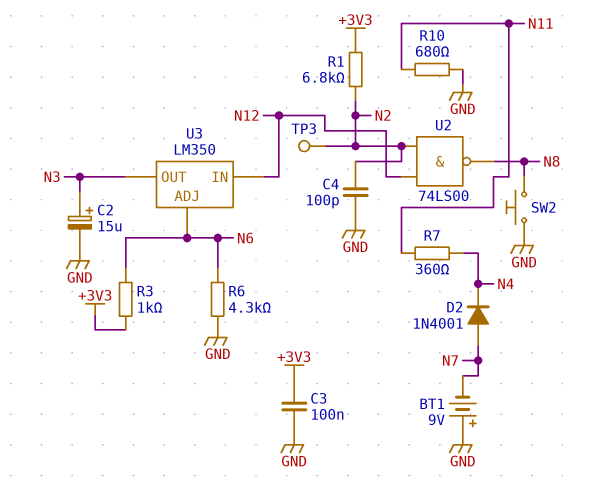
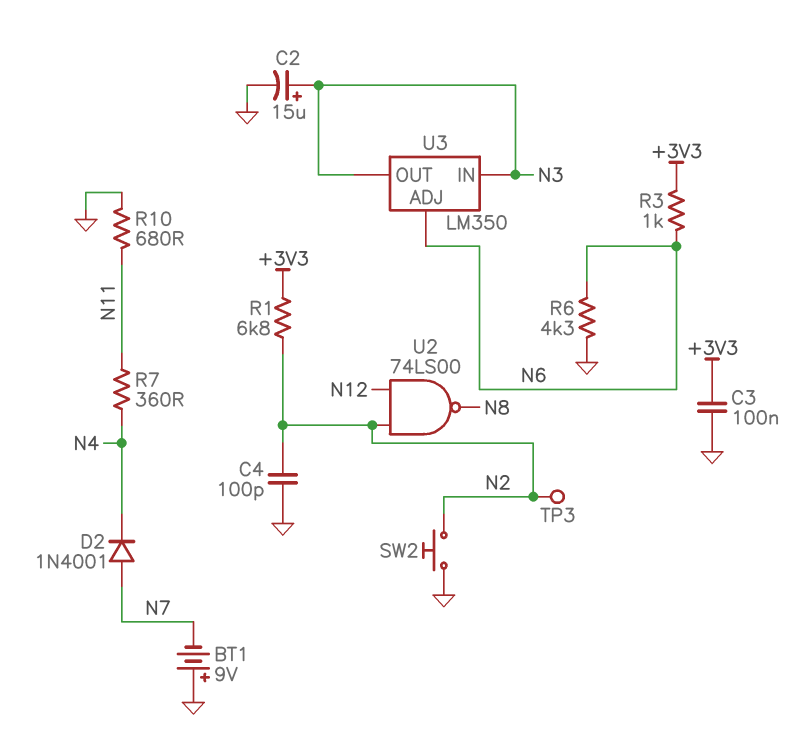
SW2: button (GND, N8) -> button (GND, N2)
U3 pin IN: N12 -> N3

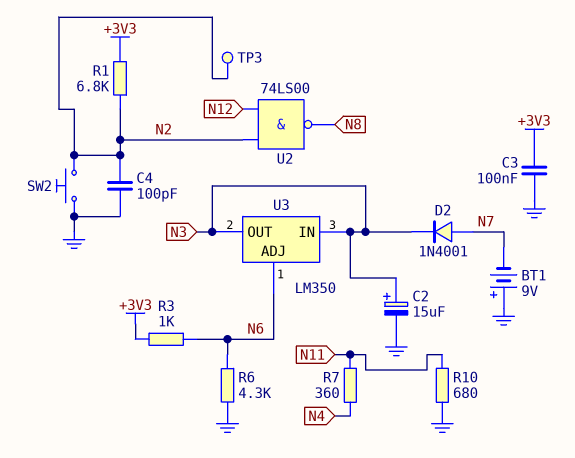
D2: diode 1N4001 (A N7, K N4) -> diode 1N4001 (A N7, K N3)

